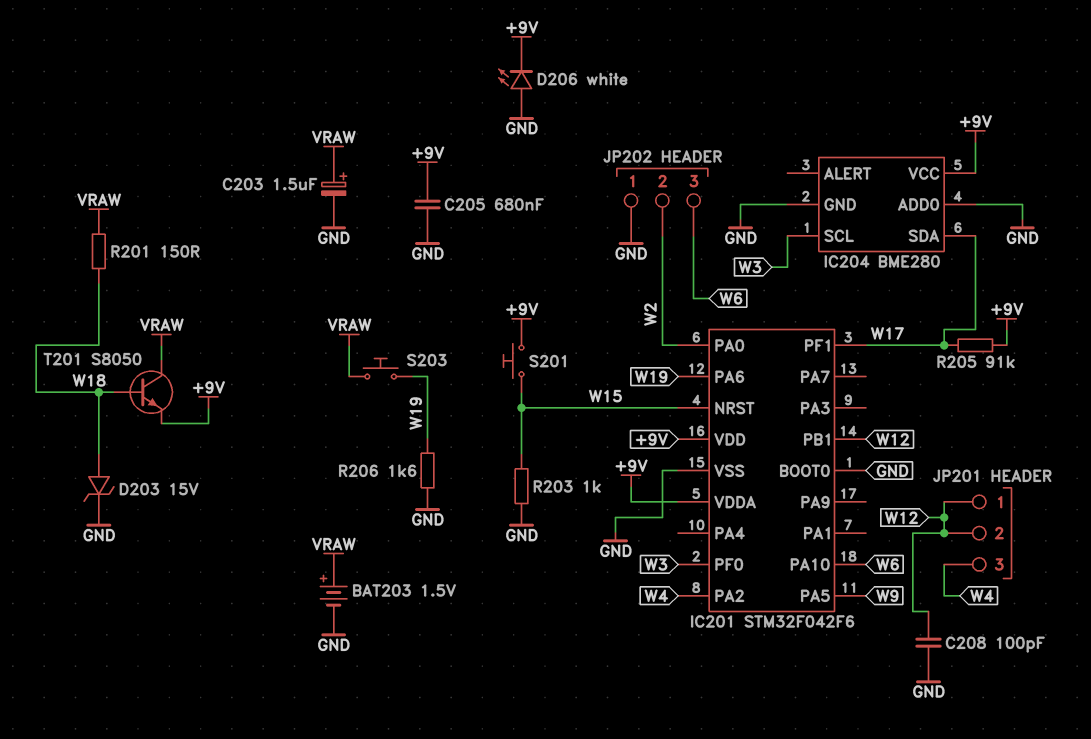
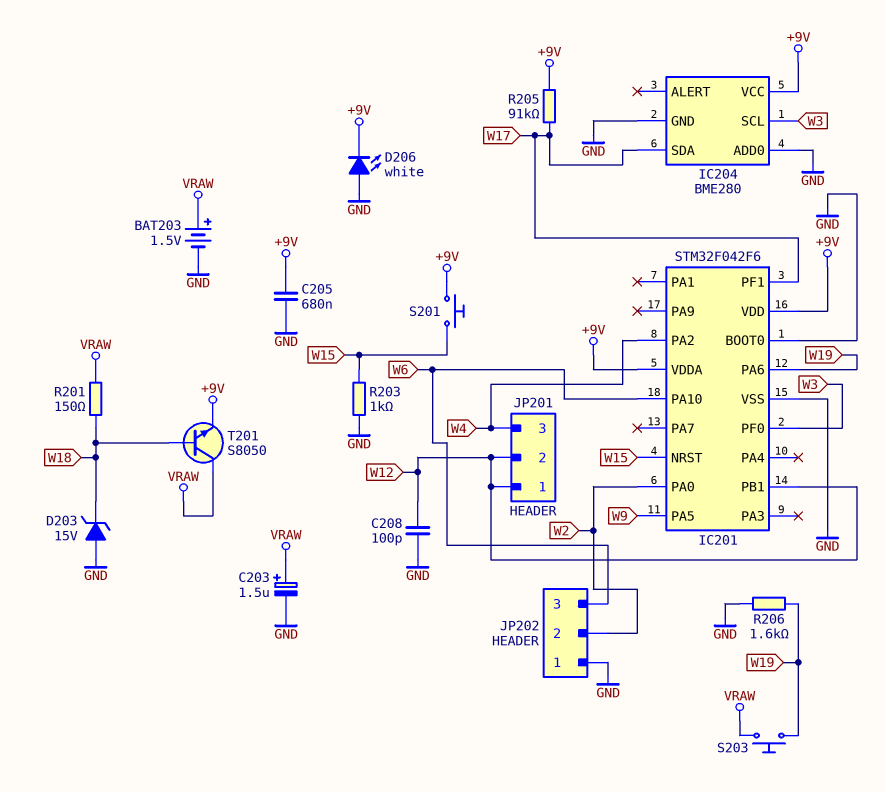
D203: zener 15V (A W18, K GND) -> zener 15V (A GND, K W18)

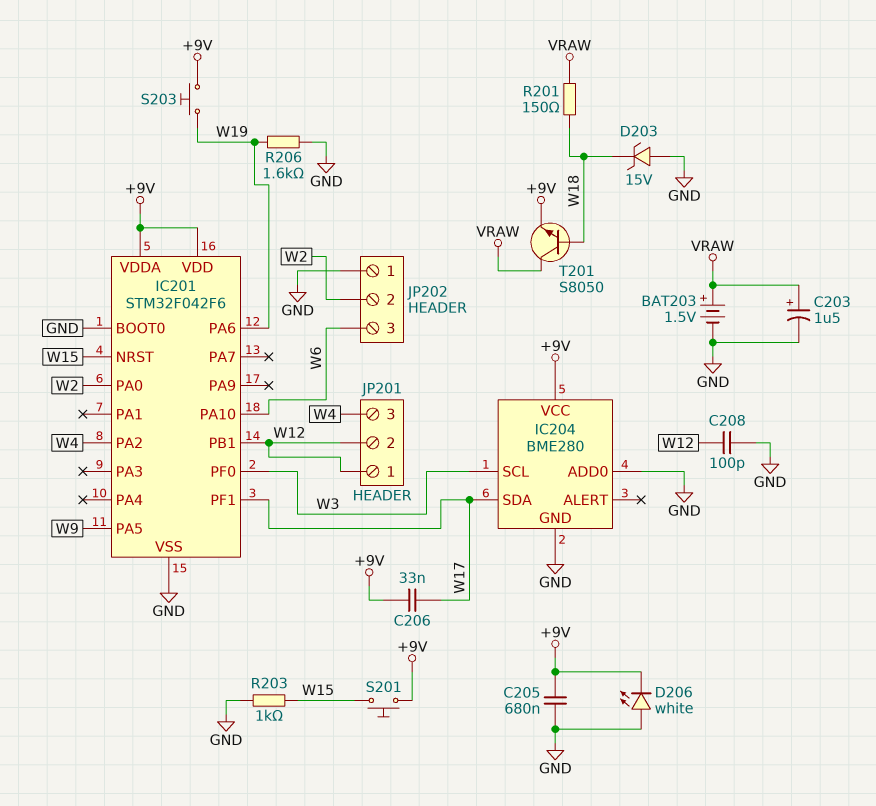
C206: none -> 33nF (+9V, W17)
R205: 91k (+9V, W17) -> none
S203: button (VRAW, W19) -> button (+9V, W19)

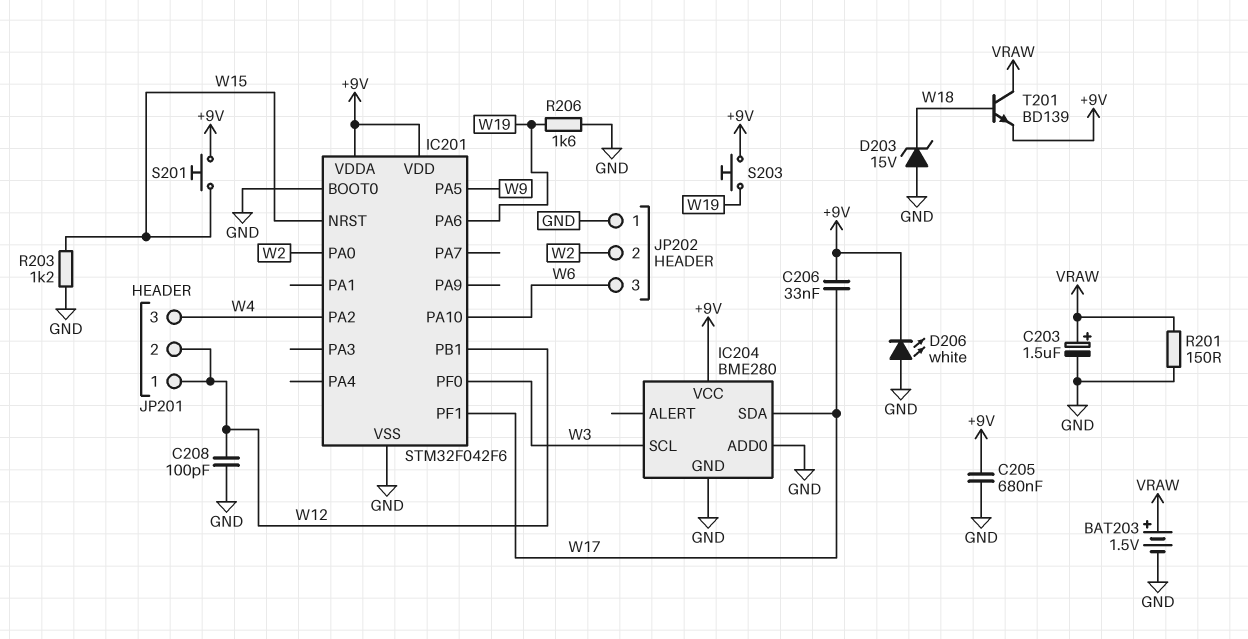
R201: 150 (VRAW, W18) -> 150 (GND, VRAW)
R203: 1k (GND, W15) -> 1.2k (GND, W15)
T201: NPN S8050 (B W18, C VRAW, E +9V) -> NPN BD139 (B W18, C VRAW, E +9V)

